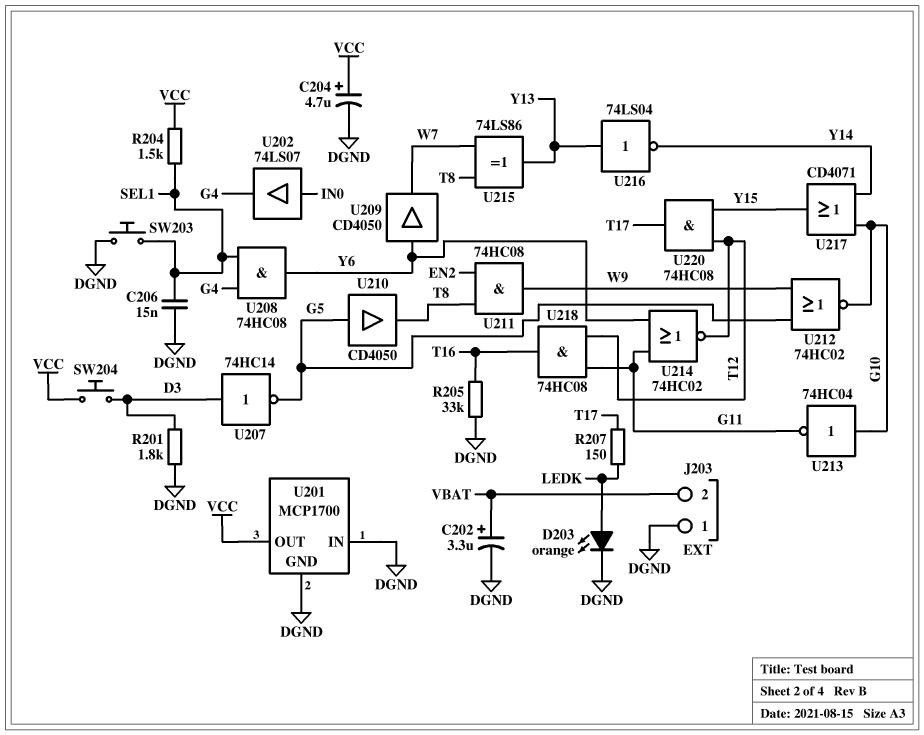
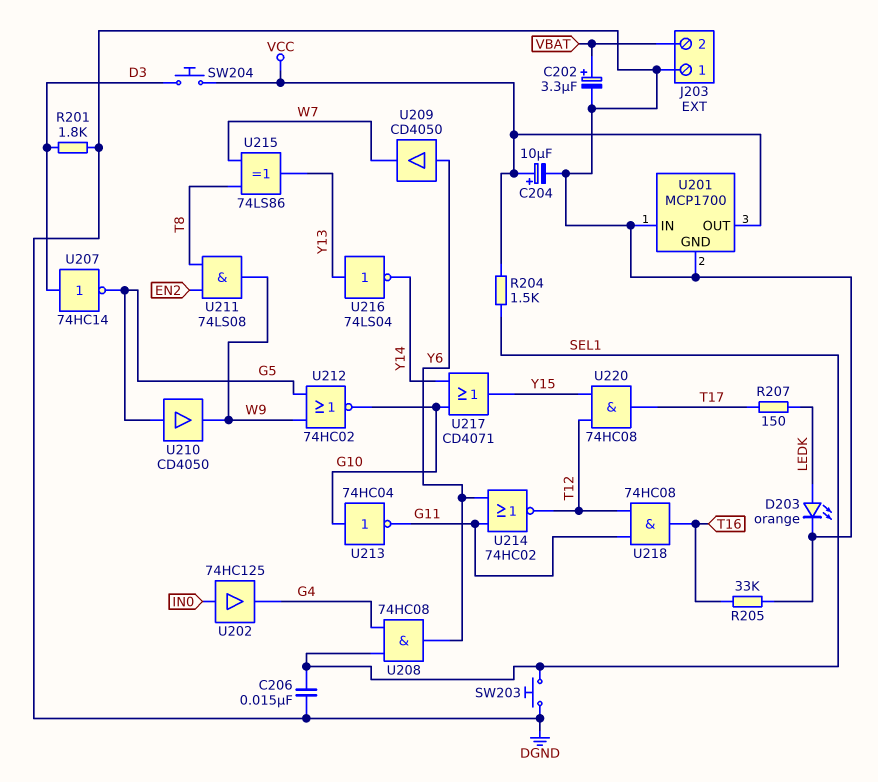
C204: 4.7uF (plus VCC, minus DGND) -> 10uF (plus VCC, minus DGND)
U202: buffer 74LS07 (in IN0, out G4) -> buffer 74HC125 (in IN0, out G4)
U210: buffer CD4050 (in G5, out T8) -> buffer CD4050 (in G5, out W9)
U211: AND 74HC08 (in EN2, in T8, out W9) -> AND 74LS08 (in EN2, in T8, out W9)

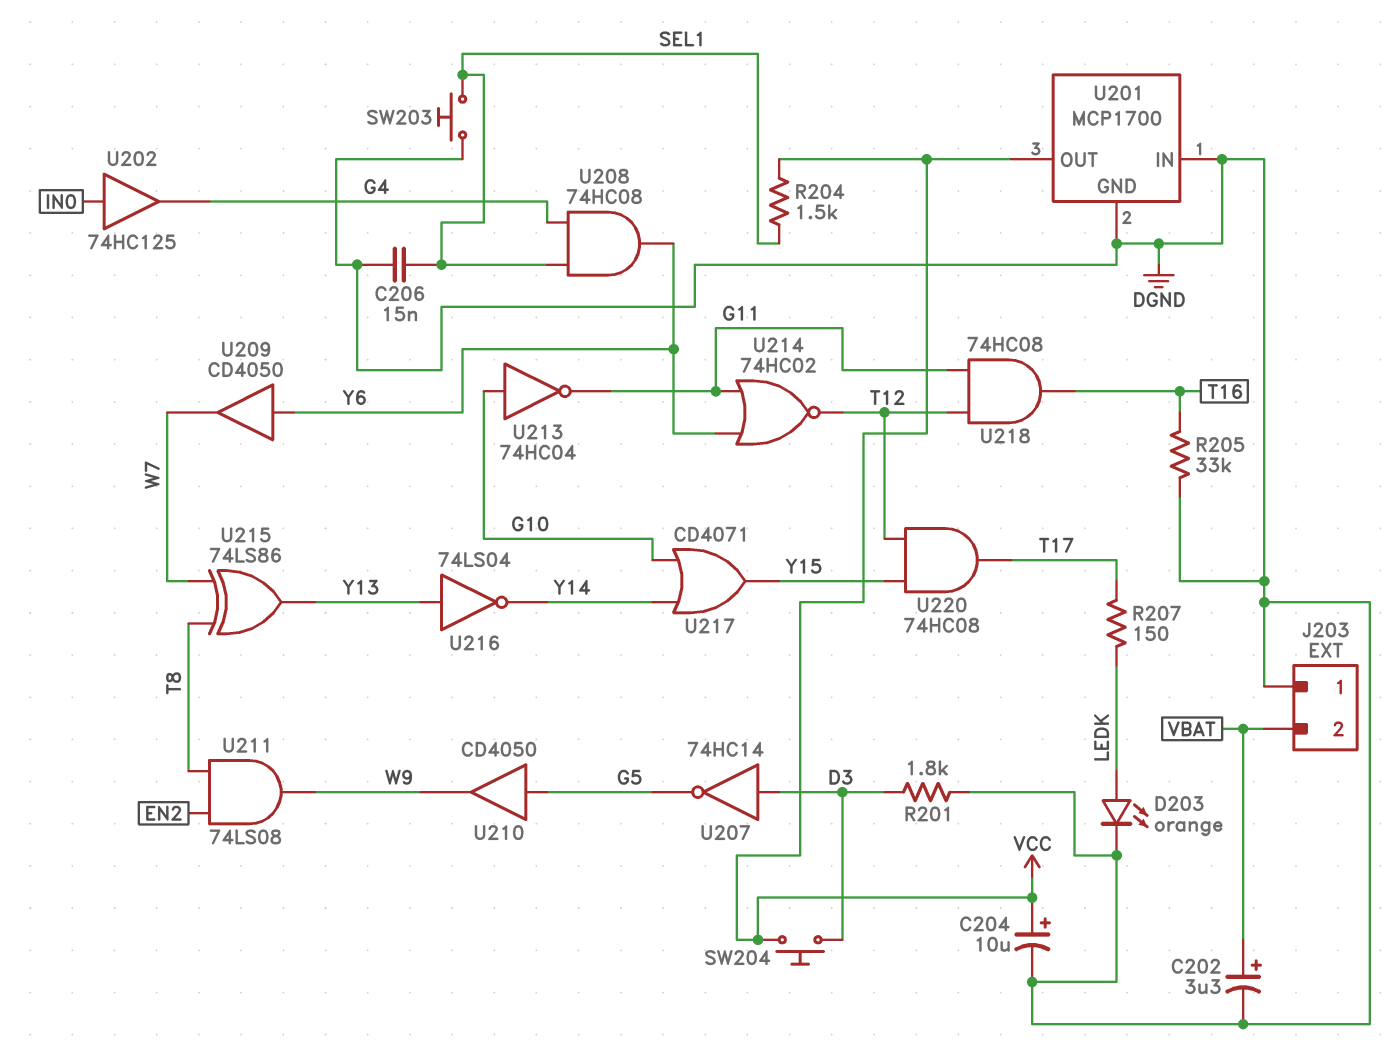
U212: NOR 74HC02 (in G5, in W9, out G10) -> none

